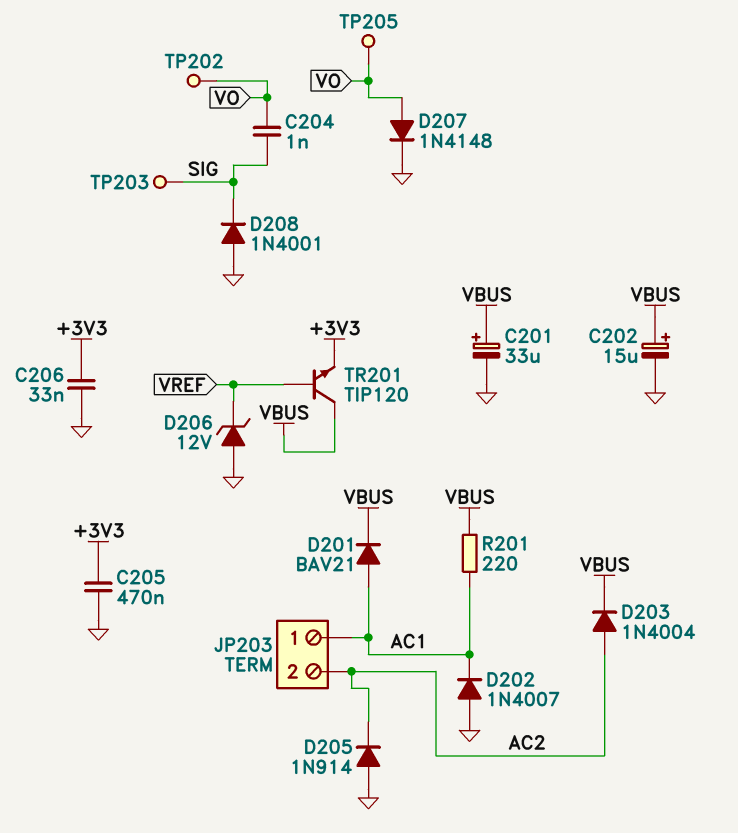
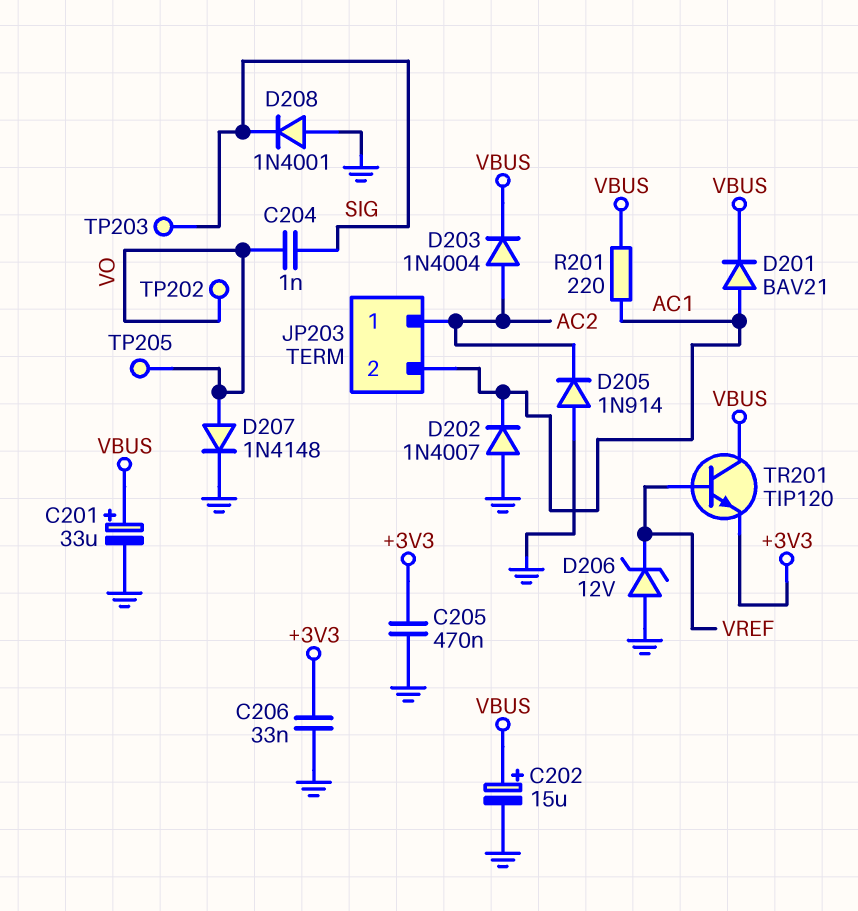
JP203 pin 1: AC1 -> AC2
JP203 pin 2: AC2 -> AC1

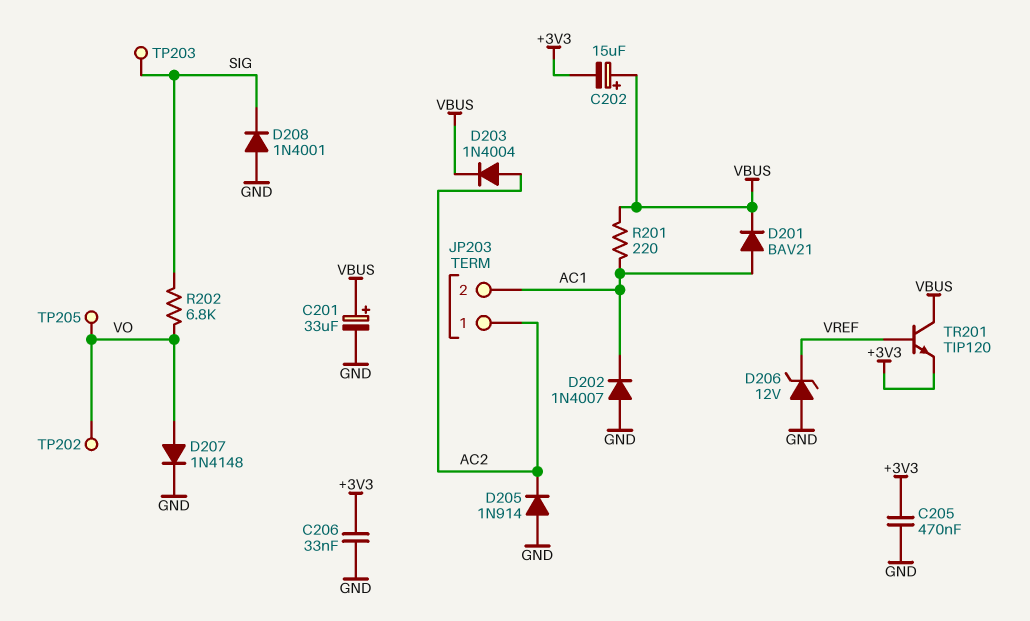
C202: 15uF (plus VBUS, minus GND) -> 15uF (plus VBUS, minus +3V3)
C204: 1nF (SIG, VO) -> none
R202: none -> 6.8k (SIG, VO)

